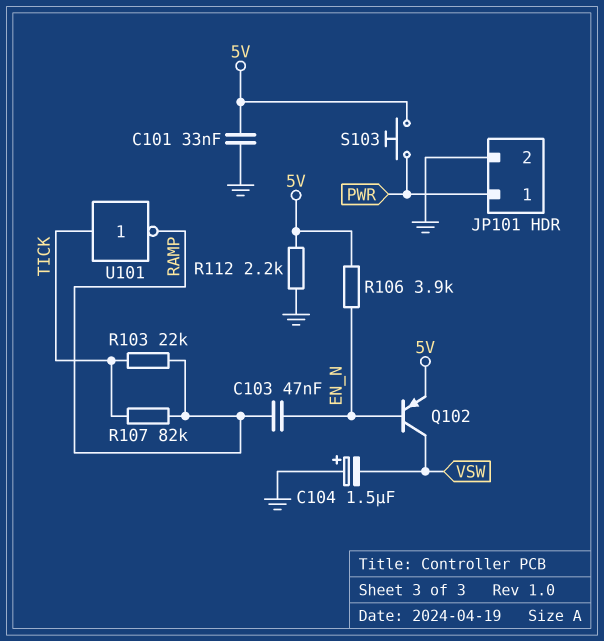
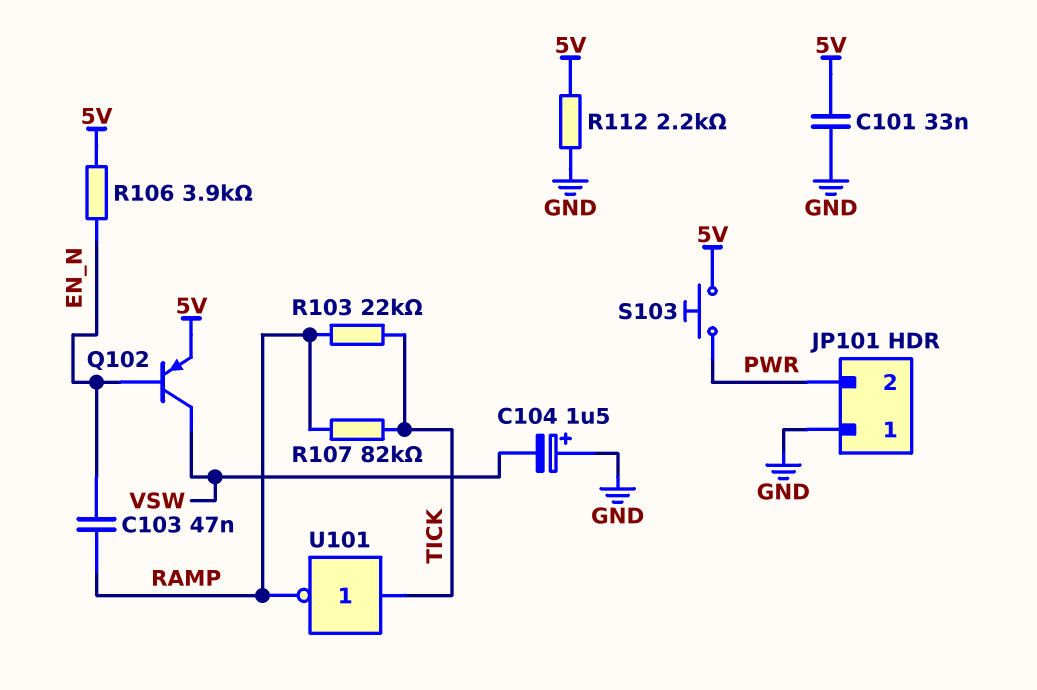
JP101 pin 1: PWR -> GND
JP101 pin 2: GND -> PWR

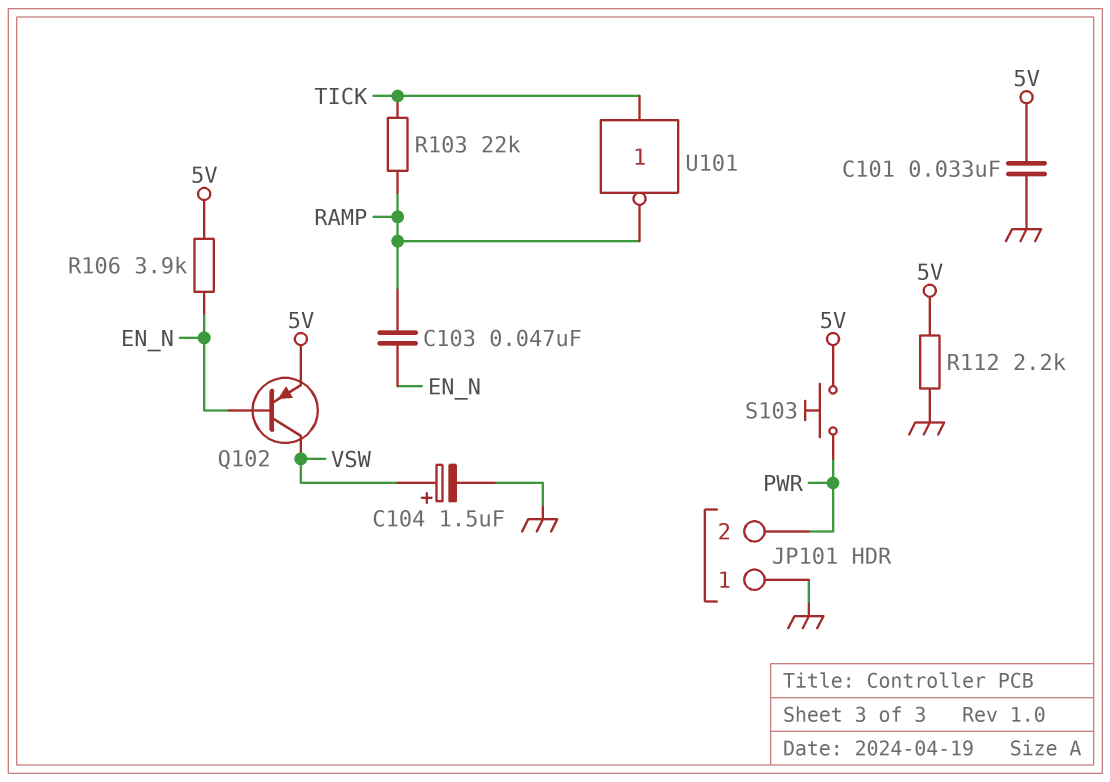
C104: 1.5uF (plus GND, minus VSW) -> 1.5uF (plus VSW, minus GND)
R107: 82k (RAMP, TICK) -> none

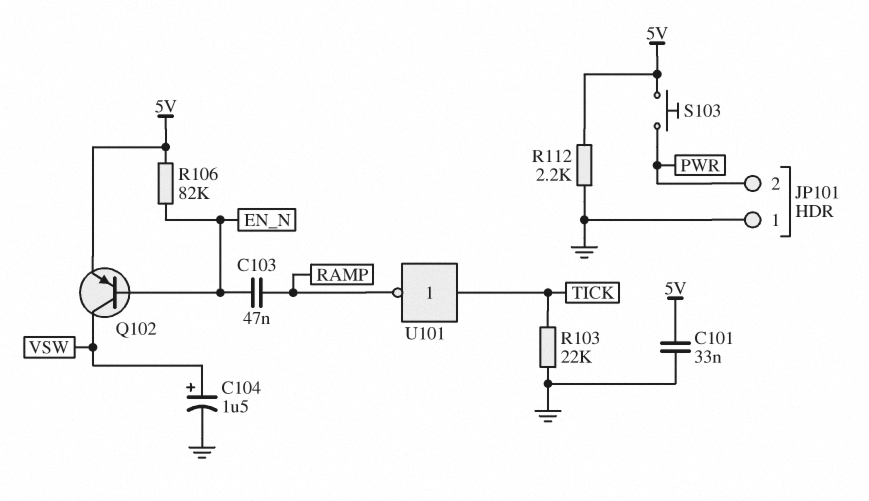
R103: 22k (RAMP, TICK) -> 22k (GND, TICK)
R106: 3.9k (5V, EN_N) -> 82k (5V, EN_N)

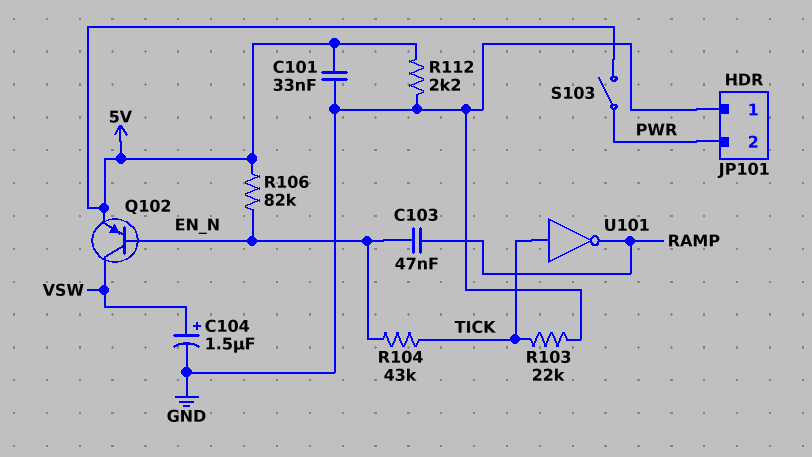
R104: none -> 43k (EN_N, TICK)
S103: button (5V, PWR) -> switch (5V, PWR)

